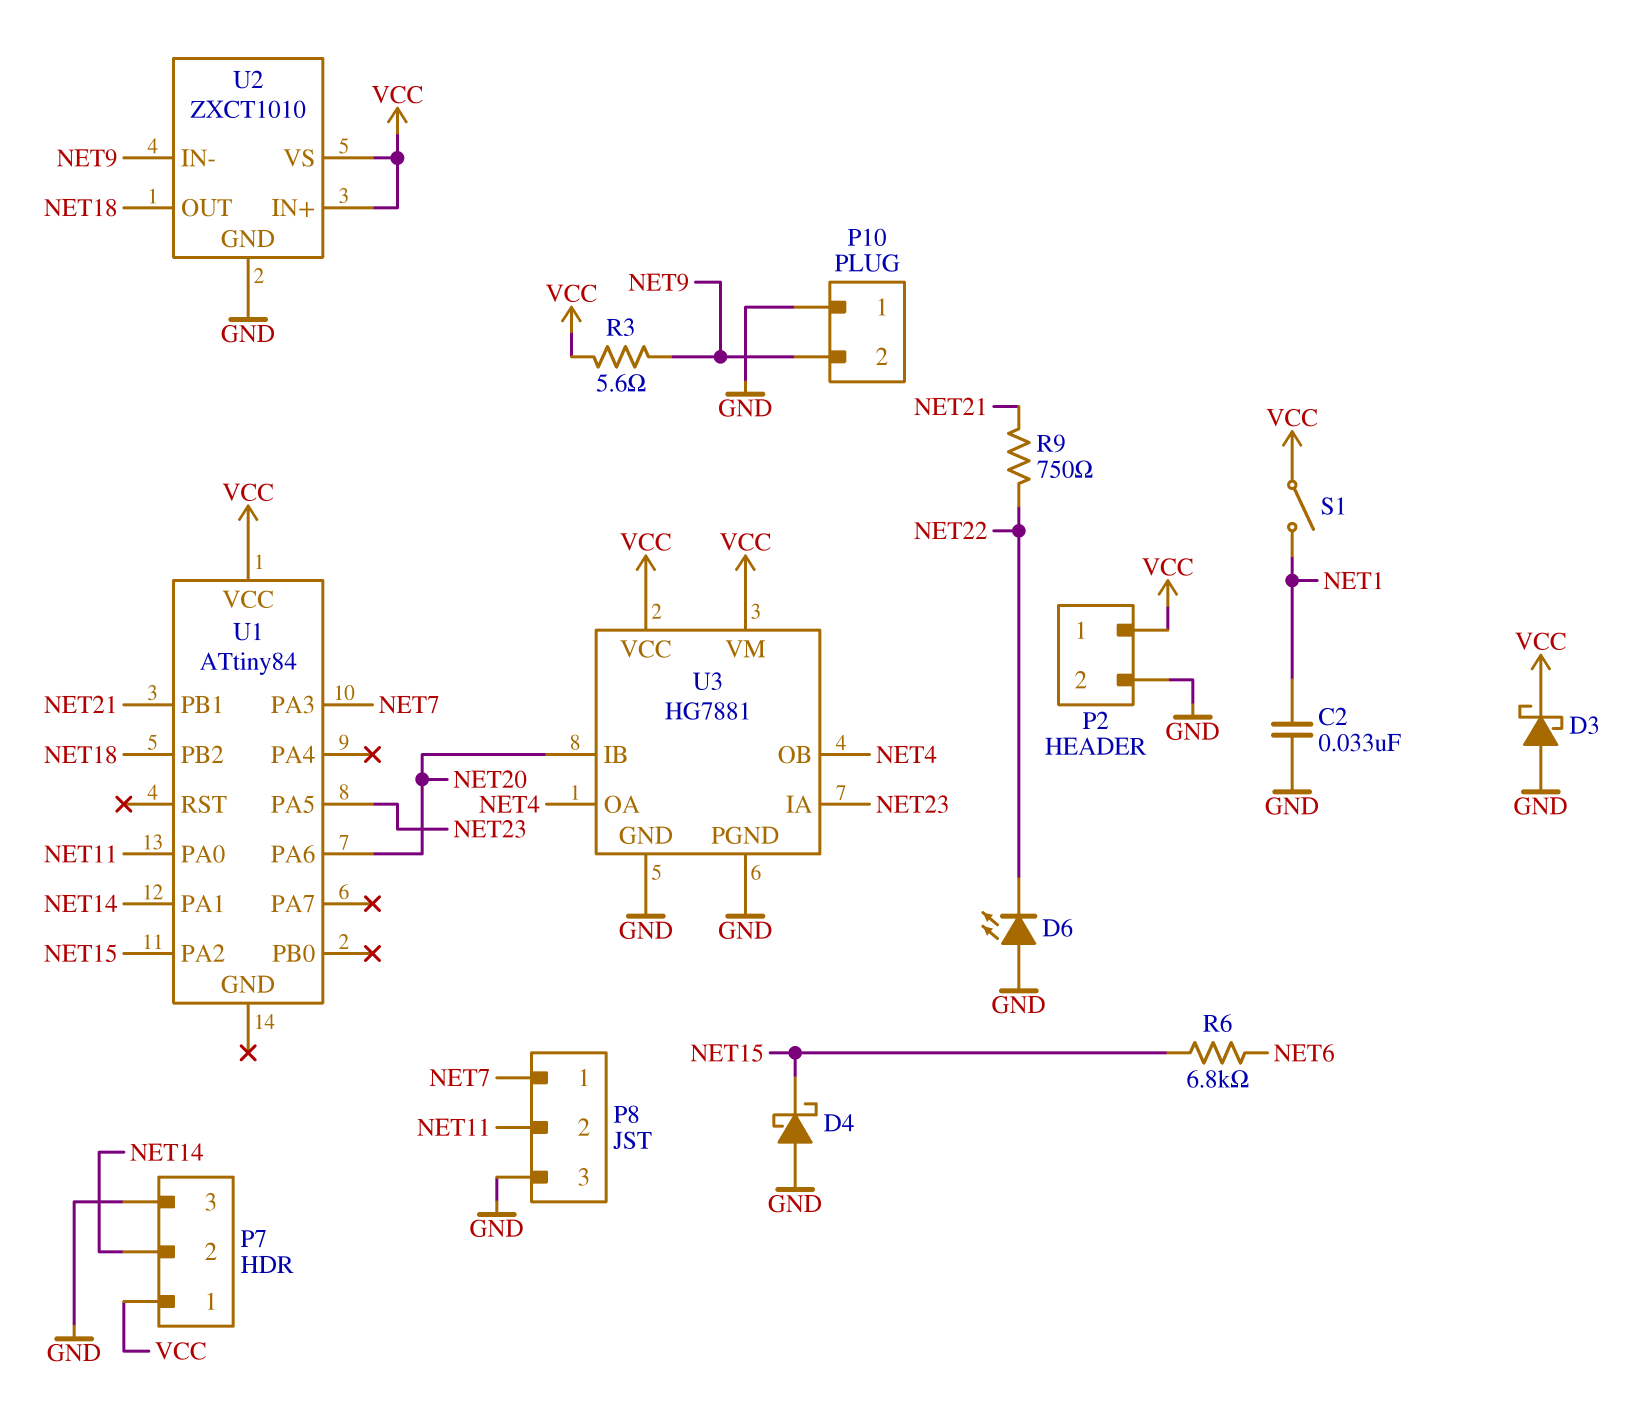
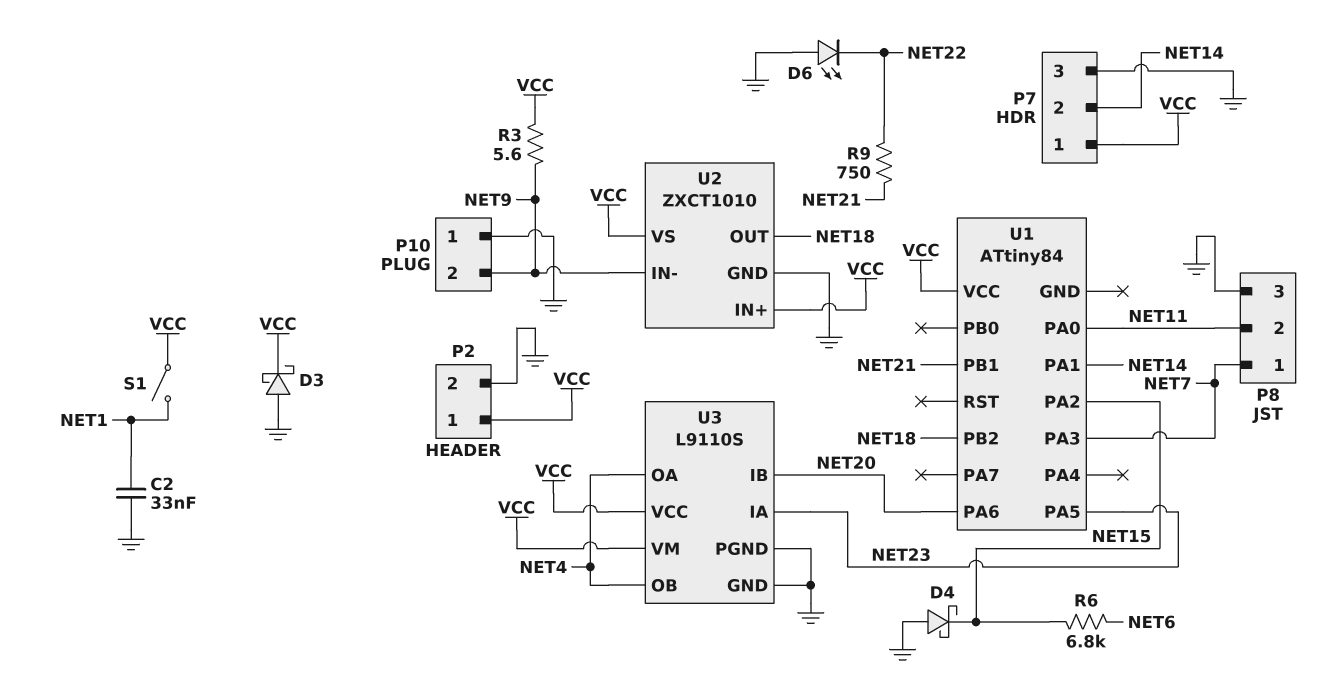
U3: HG7881 -> L9110S

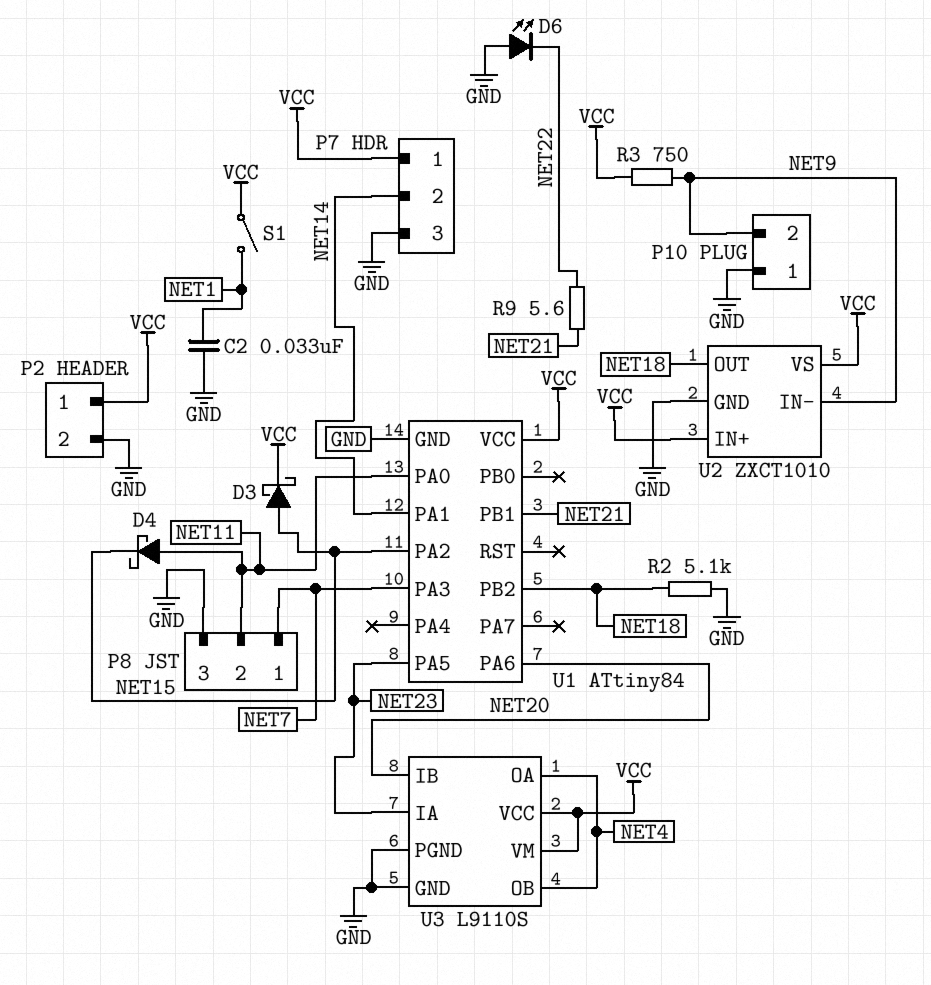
D3: schottky (A GND, K VCC) -> schottky (A NET15, K VCC)
D4: schottky (A GND, K NET15) -> schottky (A NET11, K NET15)
R2: none -> 5.1k (GND, NET18)
R3: 5.6 (NET9, VCC) -> 750 (NET9, VCC)
R6: 6.8k (NET6, NET15) -> none
R9: 750 (NET21, NET22) -> 5.6 (NET21, NET22)
U1 pin GND: none -> GND

